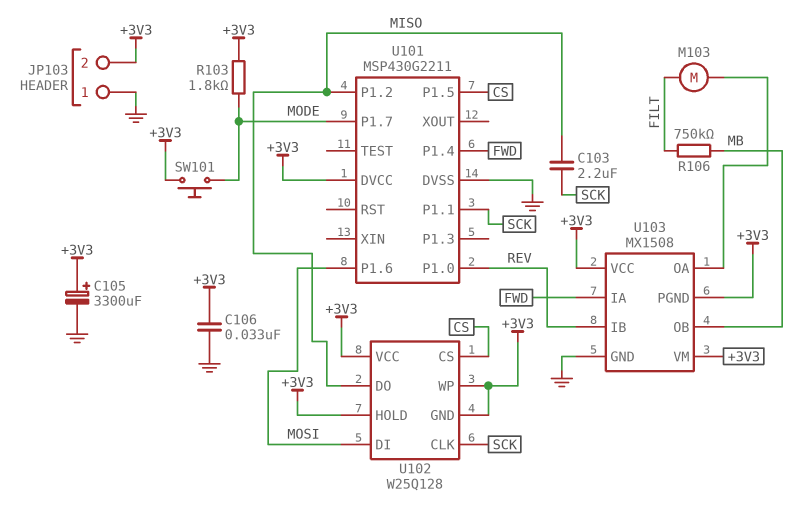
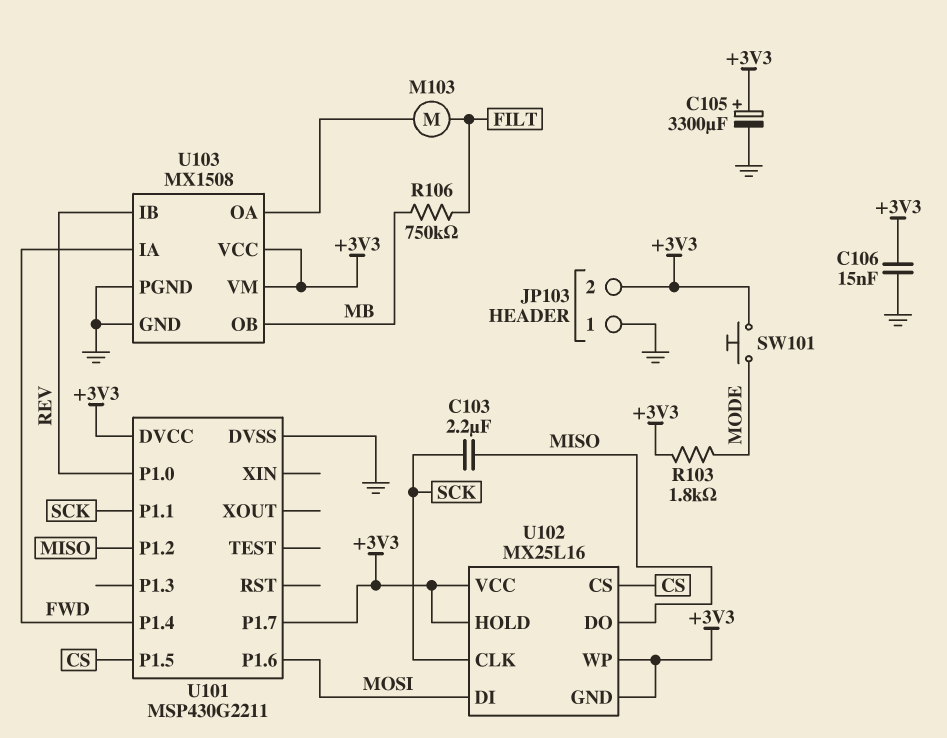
C106: 33nF (+3V3, GND) -> 15nF (+3V3, GND)
U101 pin P1.7: MODE -> +3V3
U102: W25Q128 -> MX25L16
U103 pin PGND: +3V3 -> GND

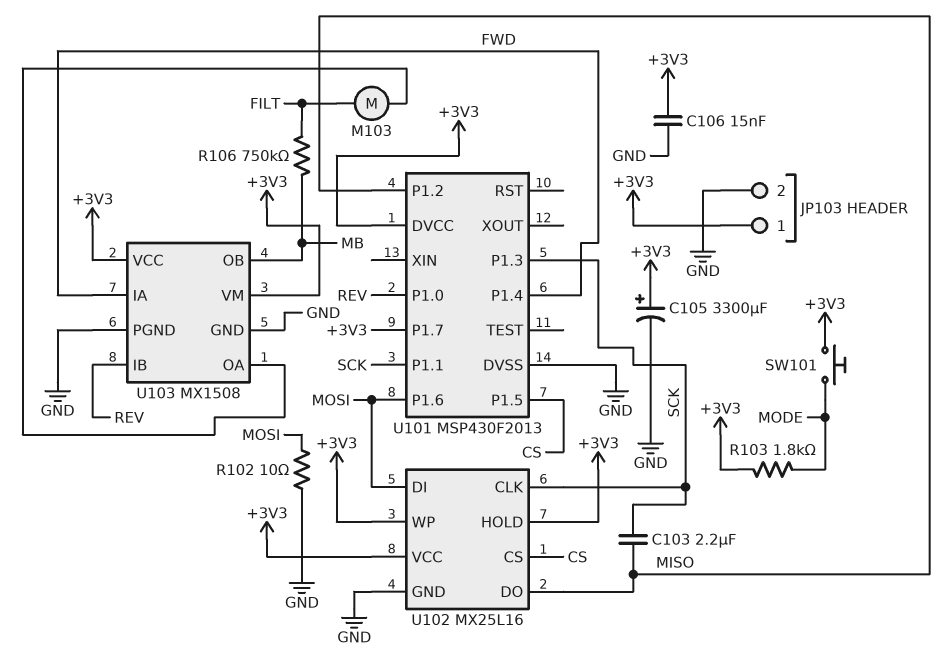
JP103 pin 1: GND -> +3V3
JP103 pin 2: +3V3 -> GND
R102: none -> 10 (GND, MOSI)
U101: MSP430G2211 -> MSP430F2013
U101 pin P1.3: none -> SCK
U102 pin GND: +3V3 -> GND

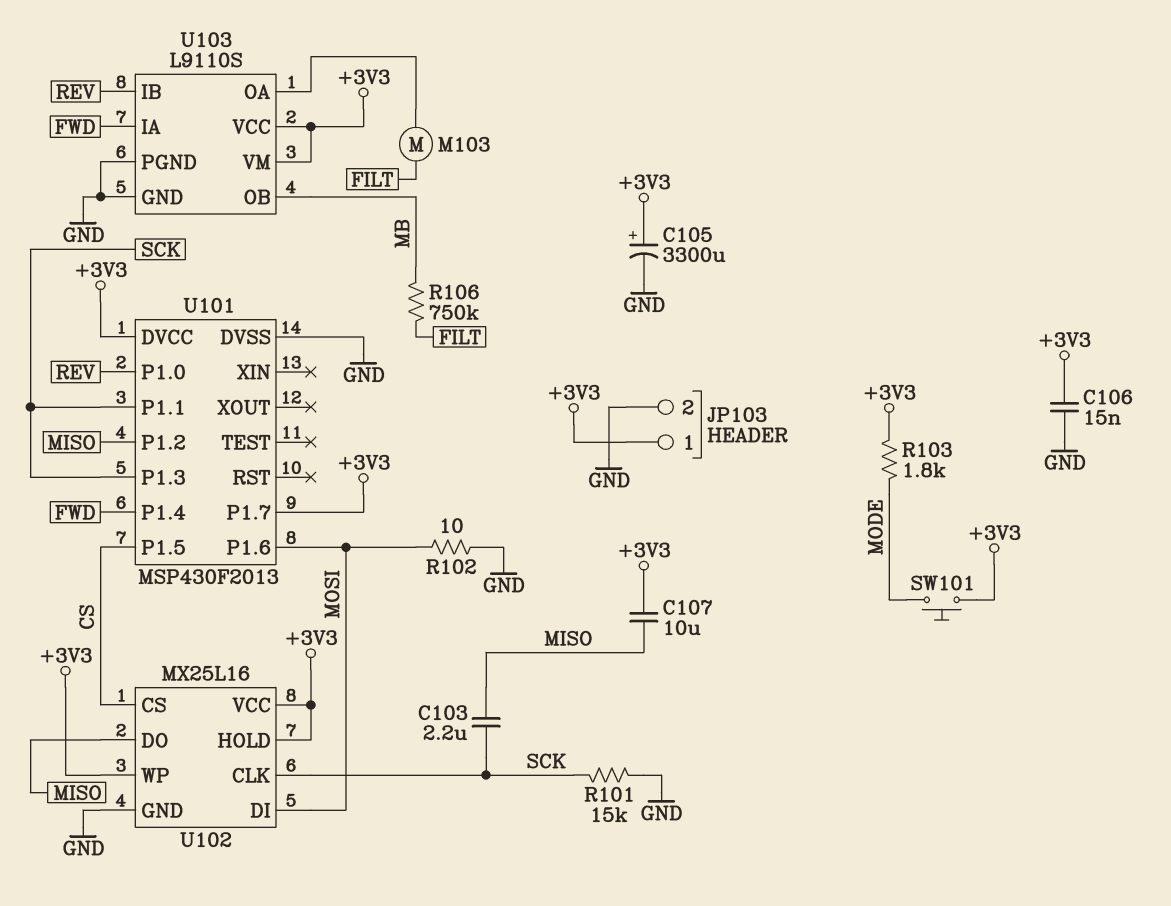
C107: none -> 10uF (+3V3, MISO)
R101: none -> 15k (GND, SCK)
U103: MX1508 -> L9110S

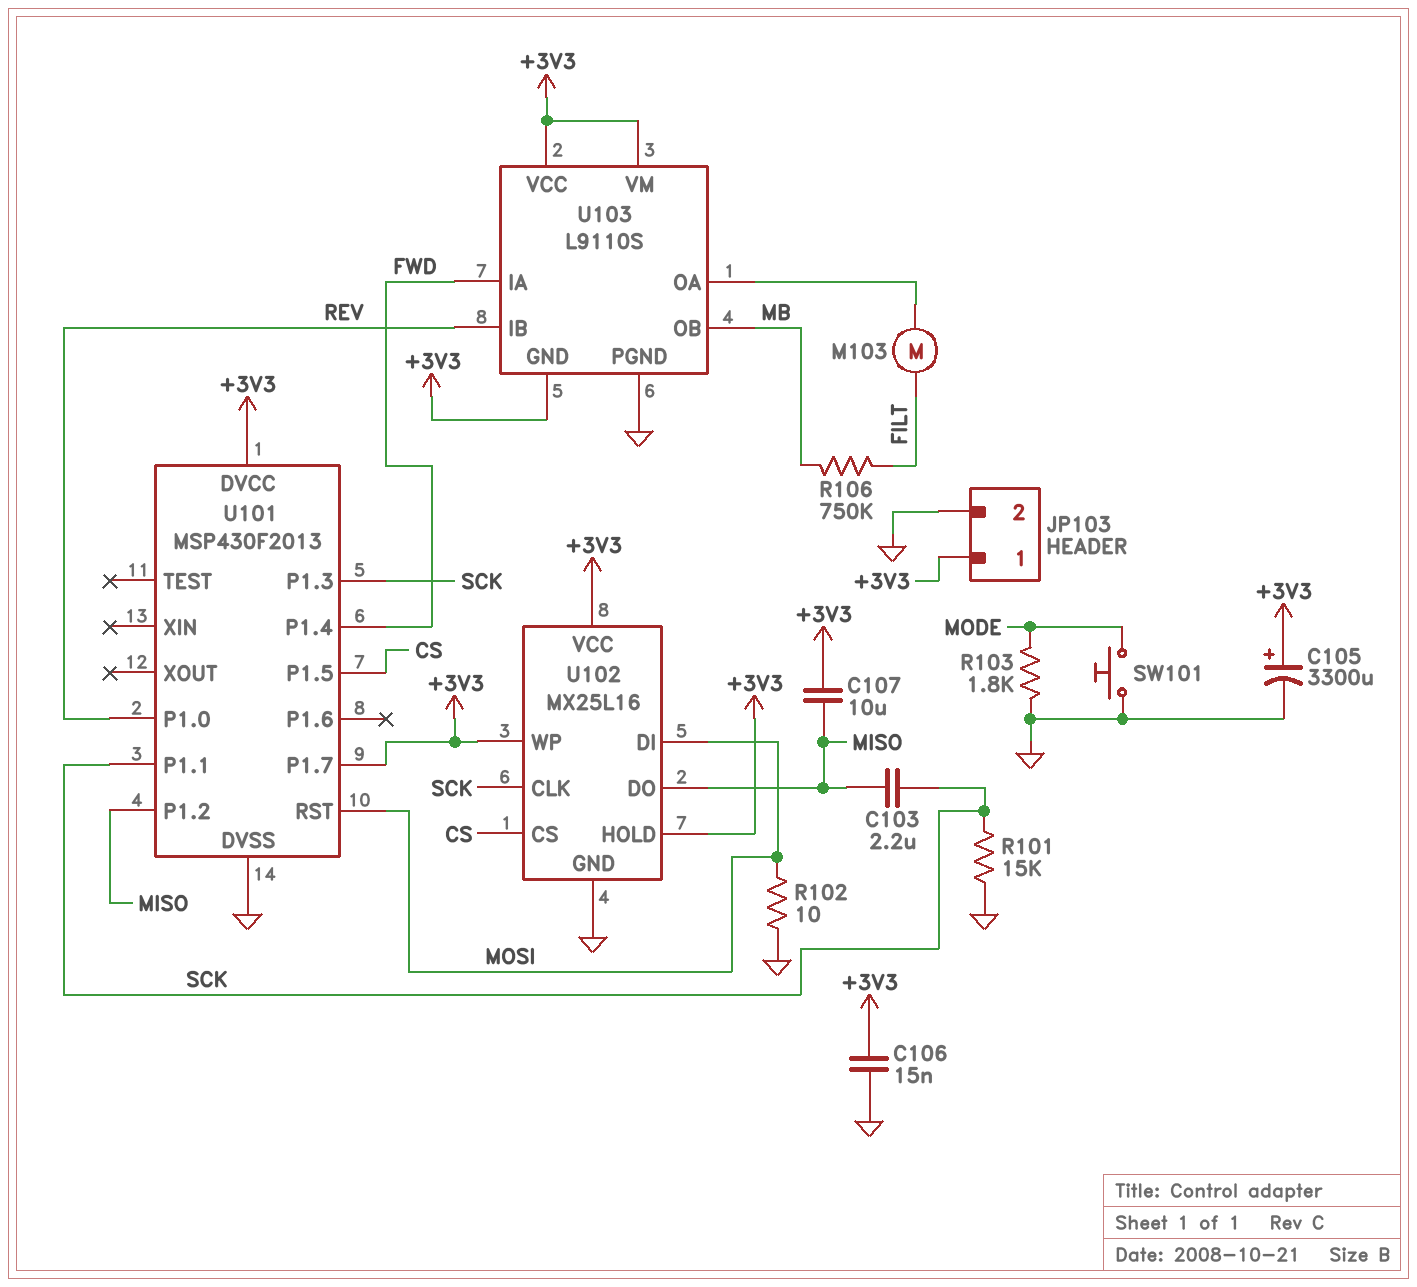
R103: 1.8k (+3V3, MODE) -> 1.8k (GND, MODE)
SW101: button (+3V3, MODE) -> button (GND, MODE)
U101 pin P1.6: MOSI -> none
U101 pin RST: none -> MOSI
U103 pin GND: GND -> +3V3

